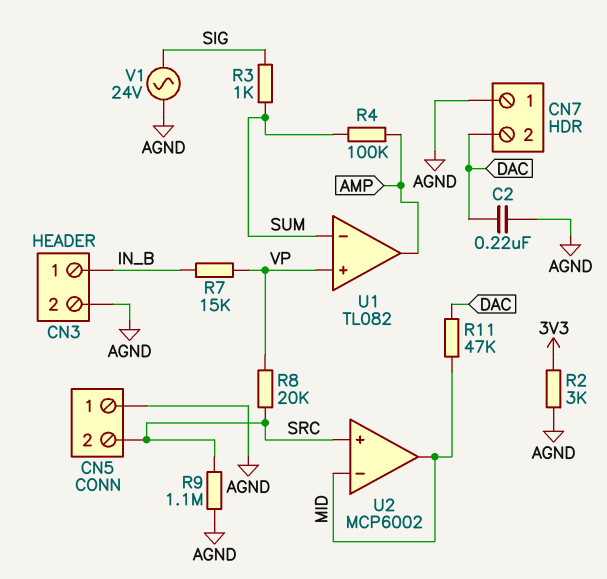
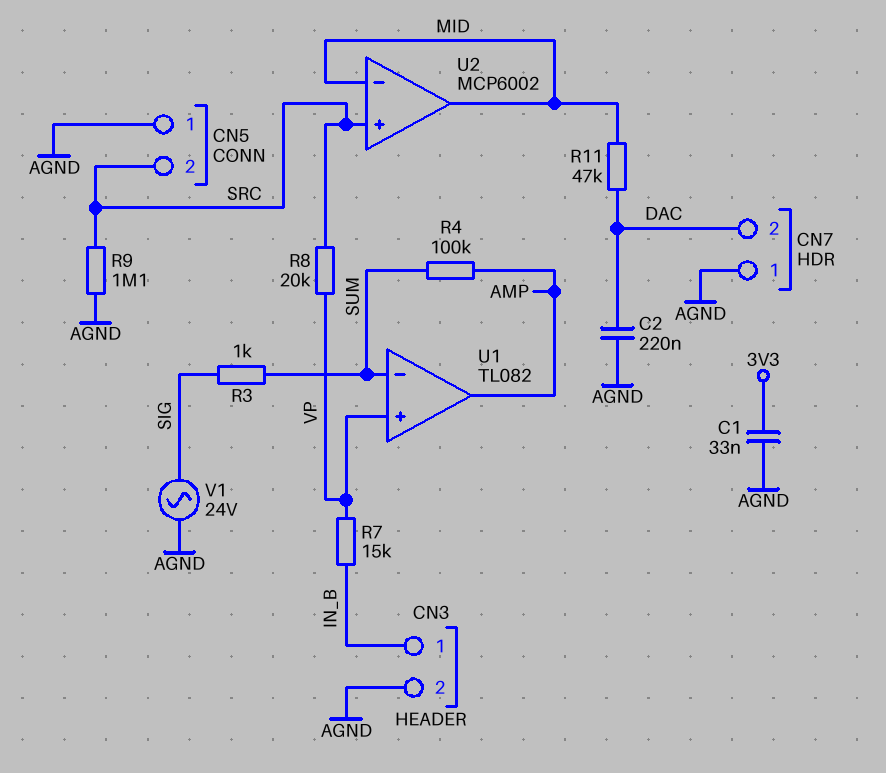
C1: none -> 33nF (3V3, AGND)
R2: 3k (3V3, AGND) -> none

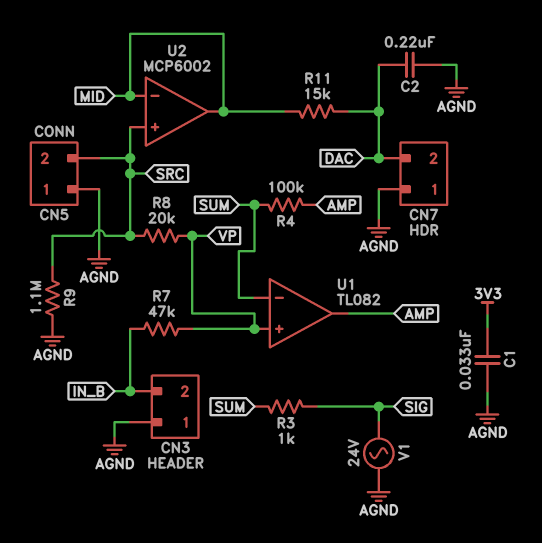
CN3 pin 1: IN_B -> AGND
CN3 pin 2: AGND -> IN_B
R7: 15k (IN_B, VP) -> 47k (IN_B, VP)
R11: 47k (DAC, MID) -> 15k (DAC, MID)

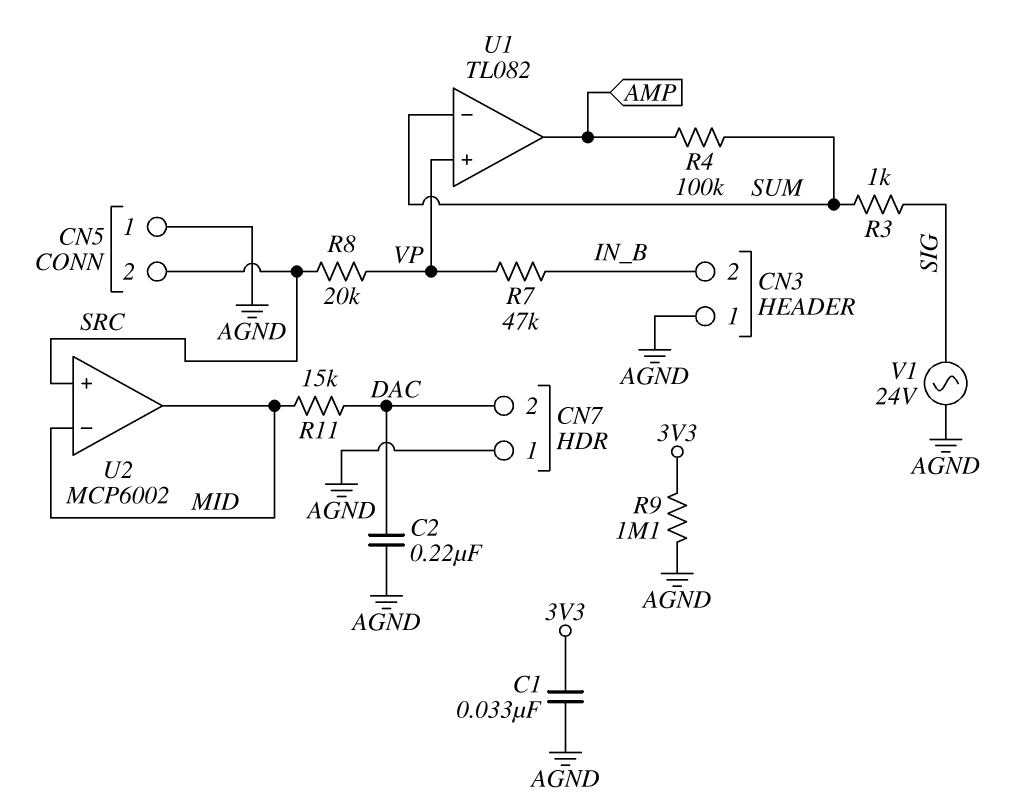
R9: 1.1M (AGND, SRC) -> 1.1M (3V3, AGND)

